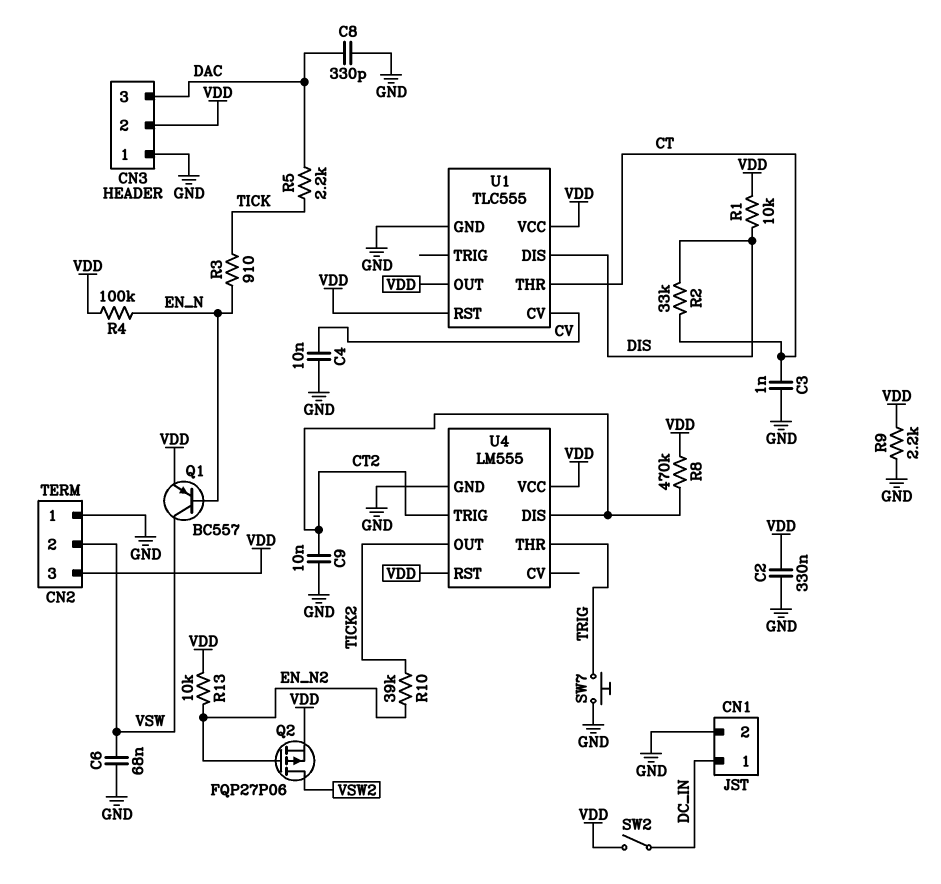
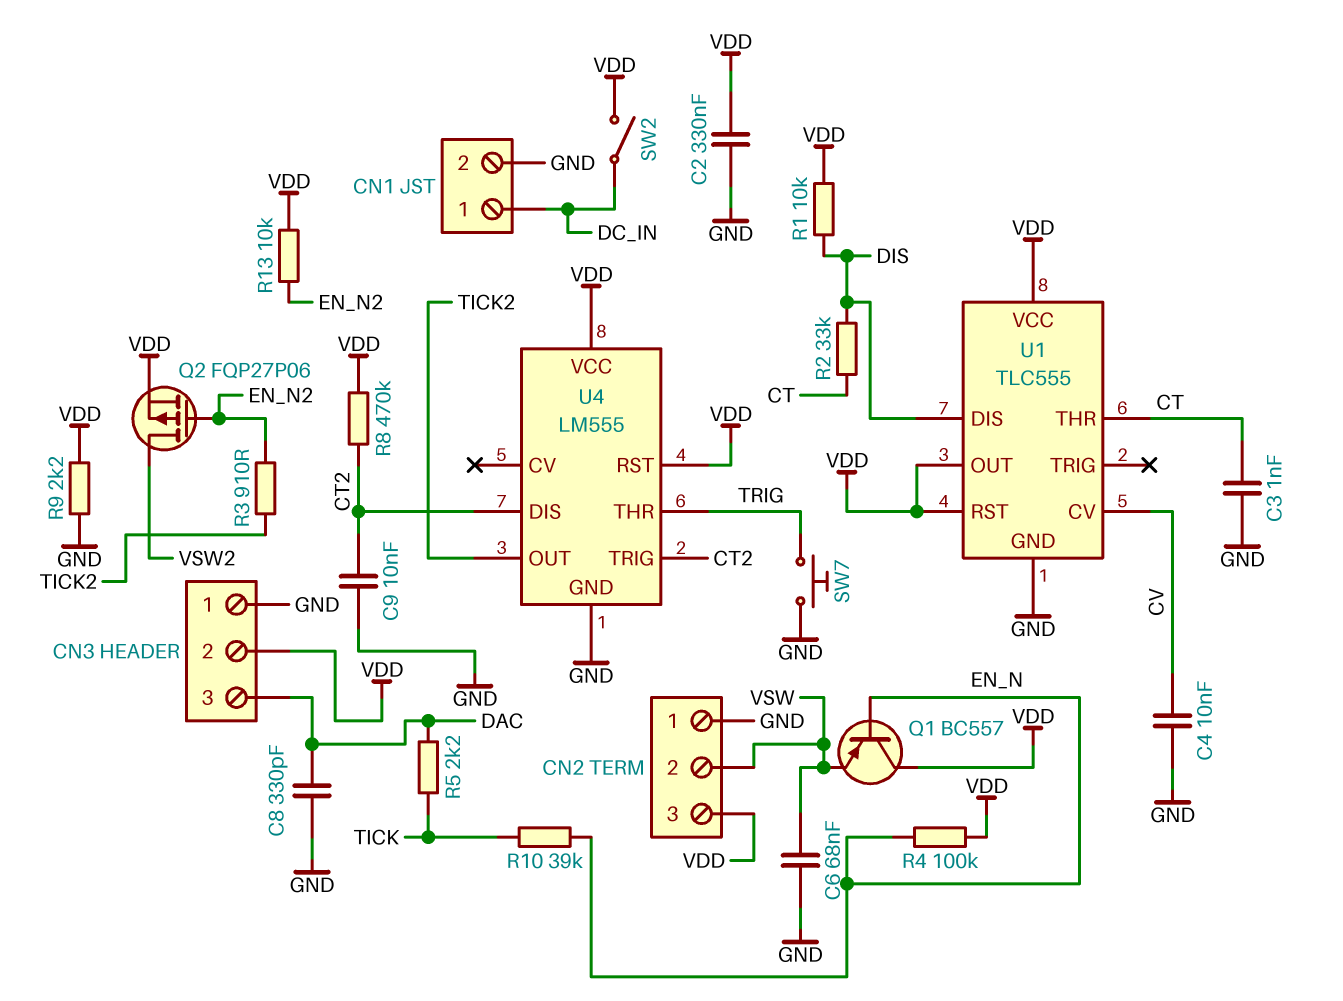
Q1: PNP BC557 (B EN_N, C VSW, E VDD) -> PNP BC557 (B EN_N, C VDD, E VSW)
R3: 910 (EN_N, TICK) -> 910 (EN_N2, TICK2)
R10: 39k (EN_N2, TICK2) -> 39k (EN_N, TICK)

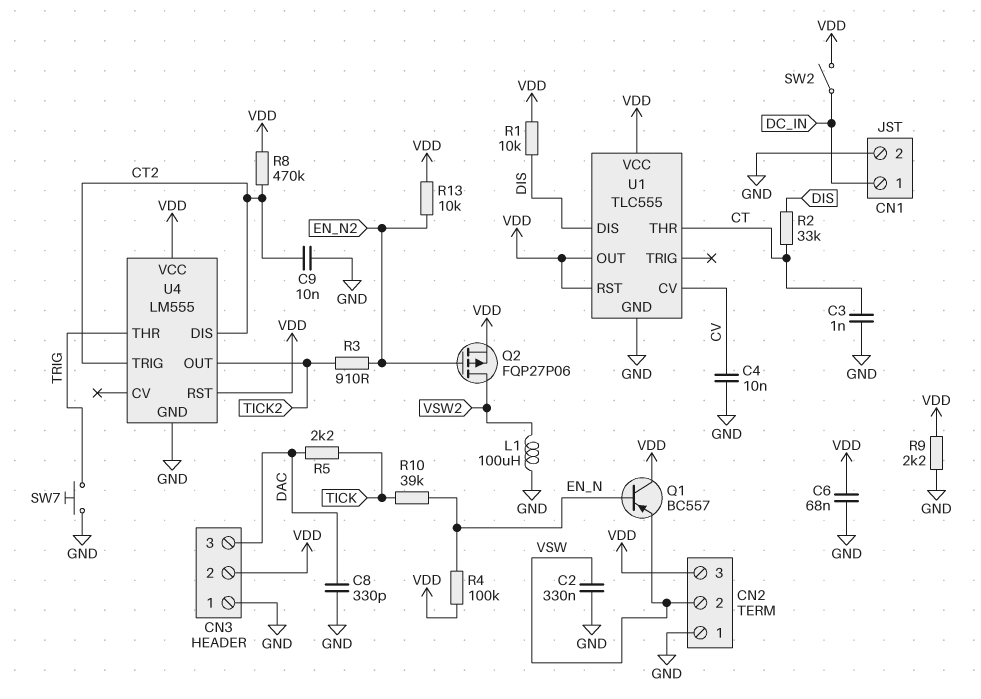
C2: 330nF (GND, VDD) -> 330nF (GND, VSW)
C6: 68nF (GND, VSW) -> 68nF (GND, VDD)
L1: none -> 100uH (GND, VSW2)

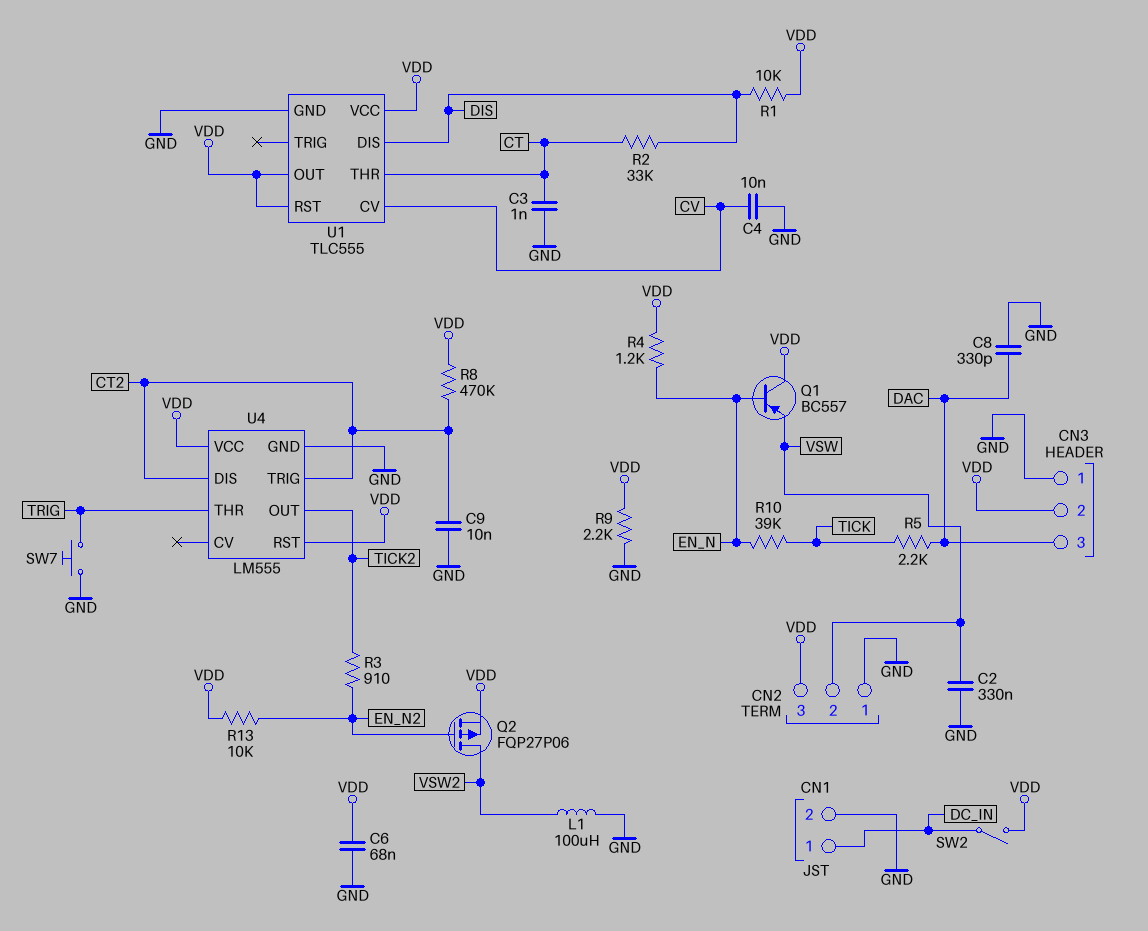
R4: 100k (EN_N, VDD) -> 1.2k (EN_N, VDD)

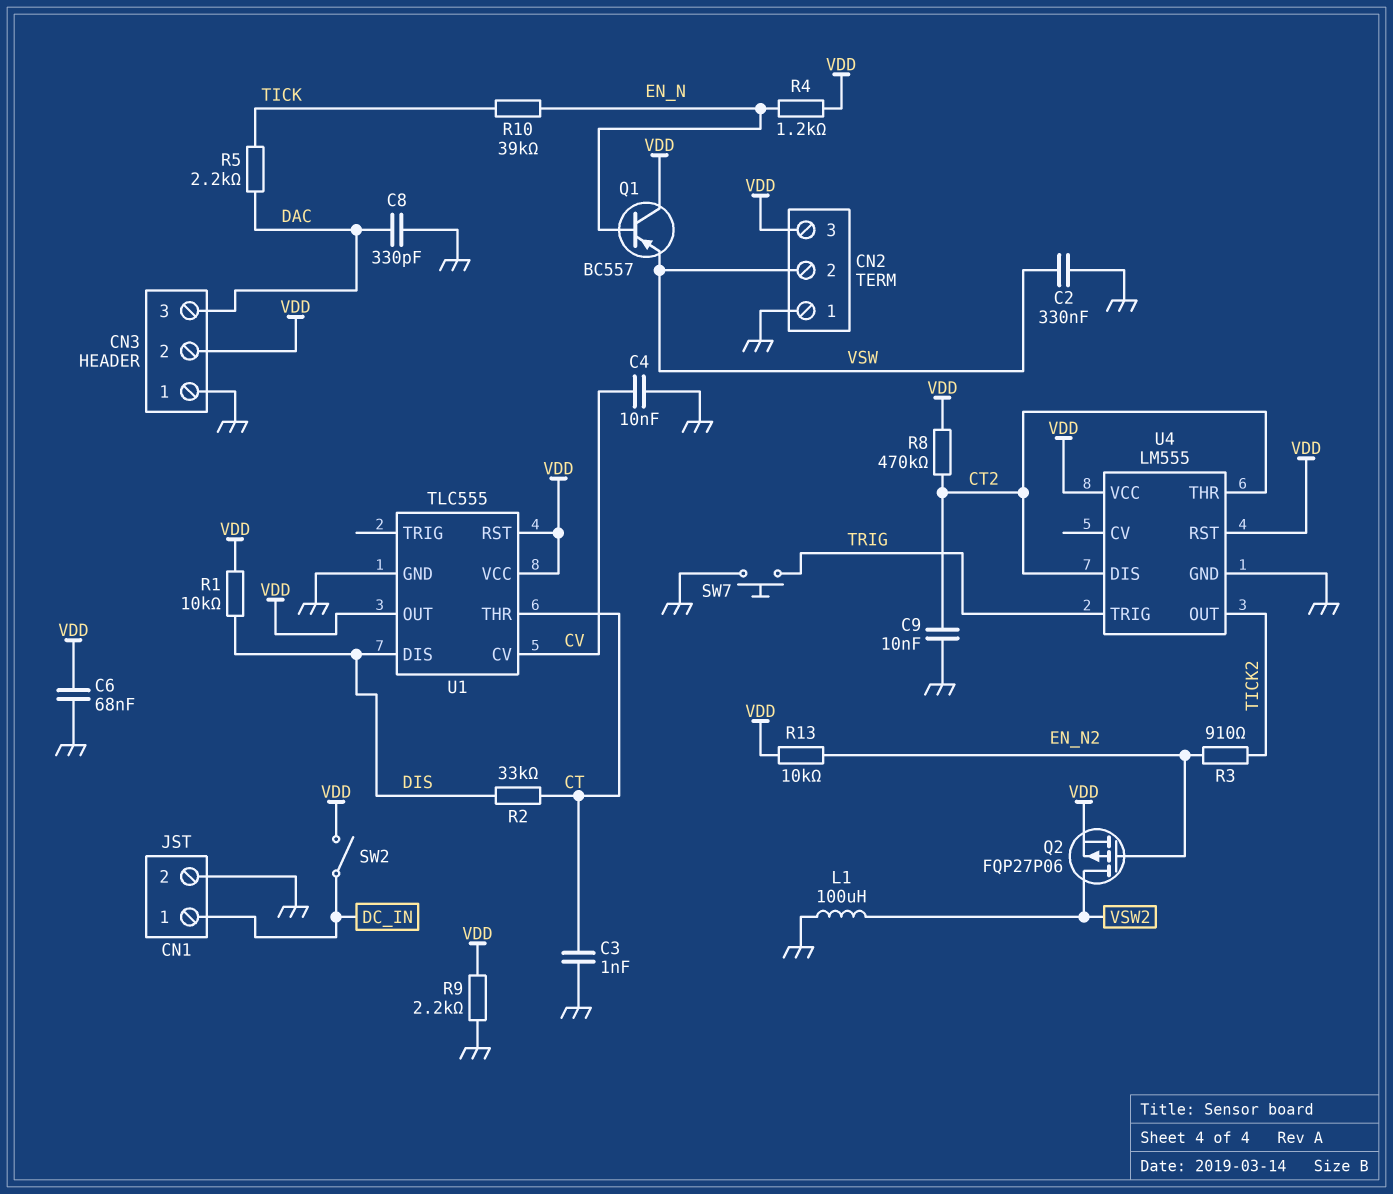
U4 pin THR: TRIG -> CT2
U4 pin TRIG: CT2 -> TRIG

